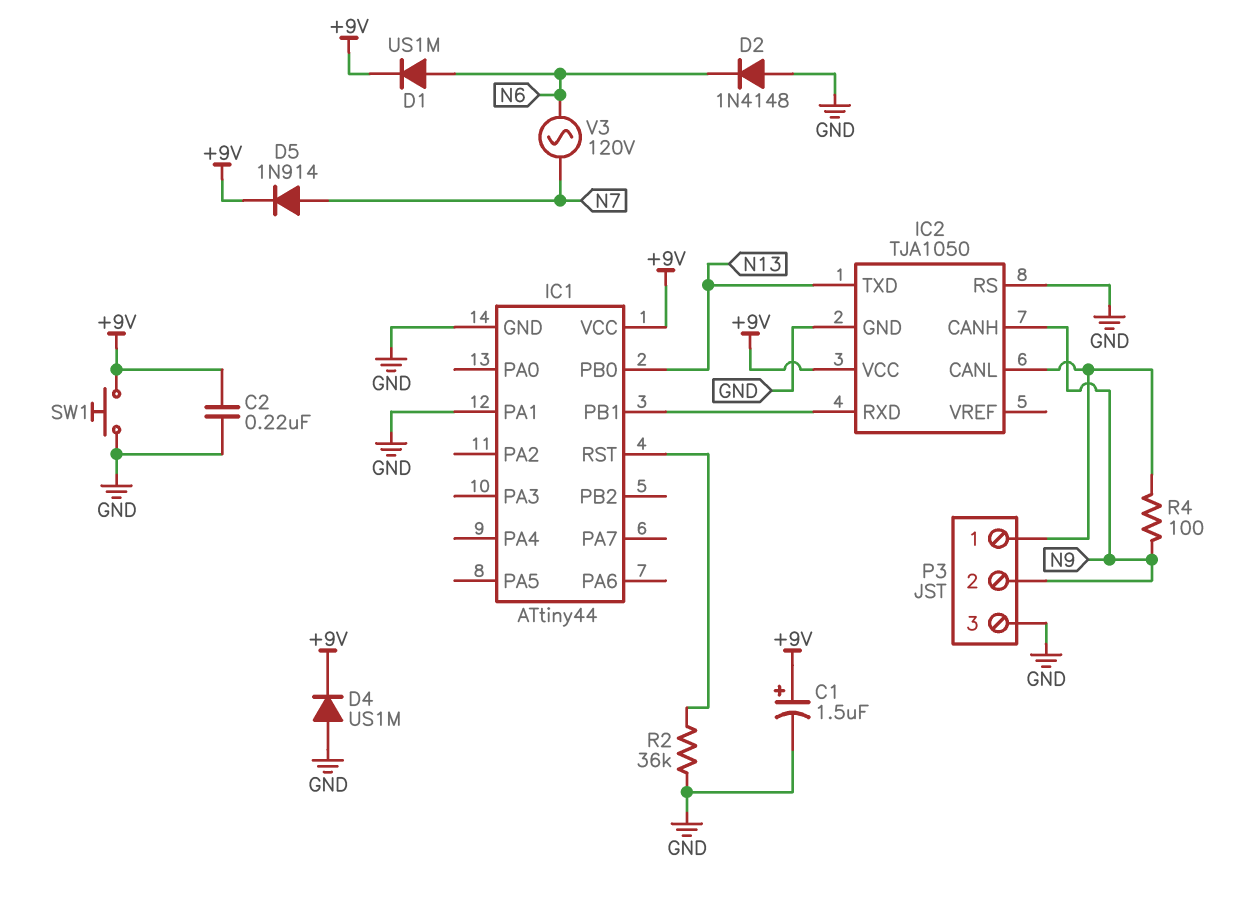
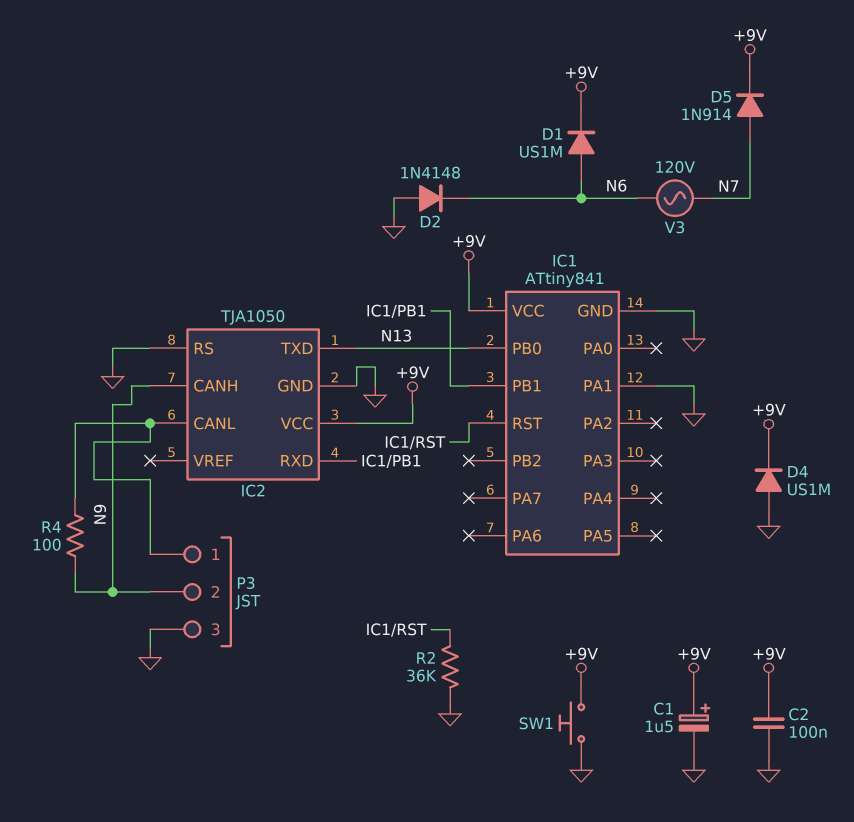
C2: 220nF (+9V, GND) -> 100nF (+9V, GND)
IC1: ATtiny44 -> ATtiny841

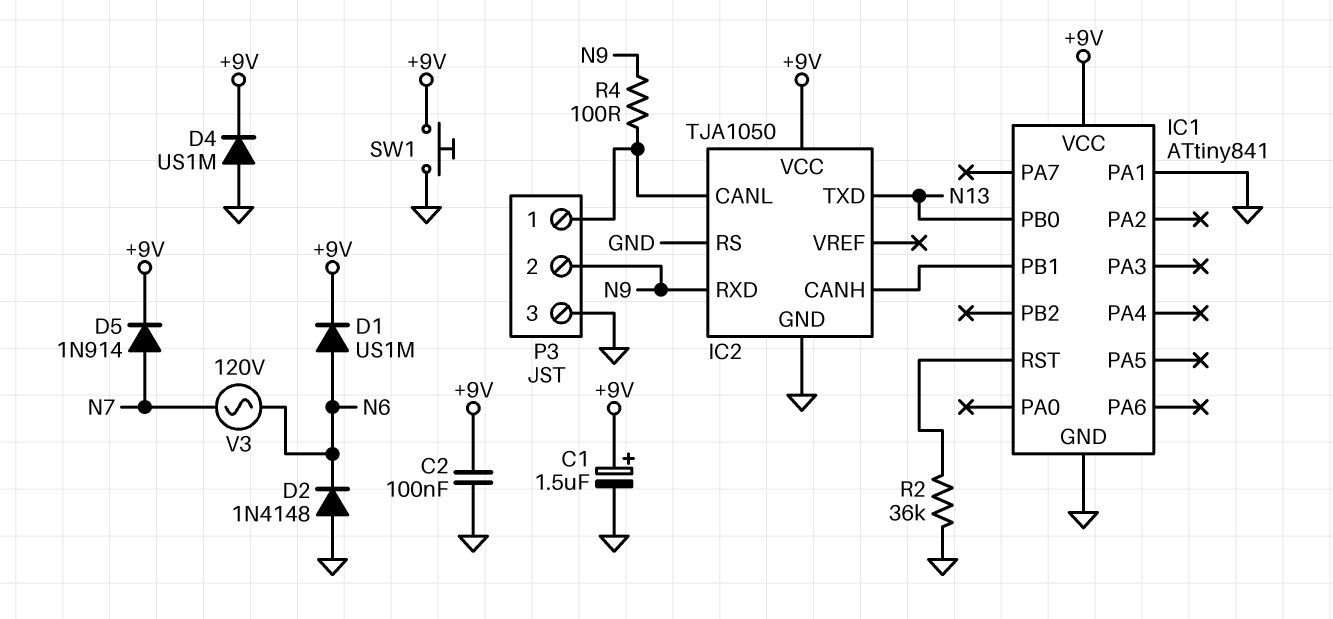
IC2 pin CANH: N9 -> IC1/PB1
IC2 pin RXD: IC1/PB1 -> N9

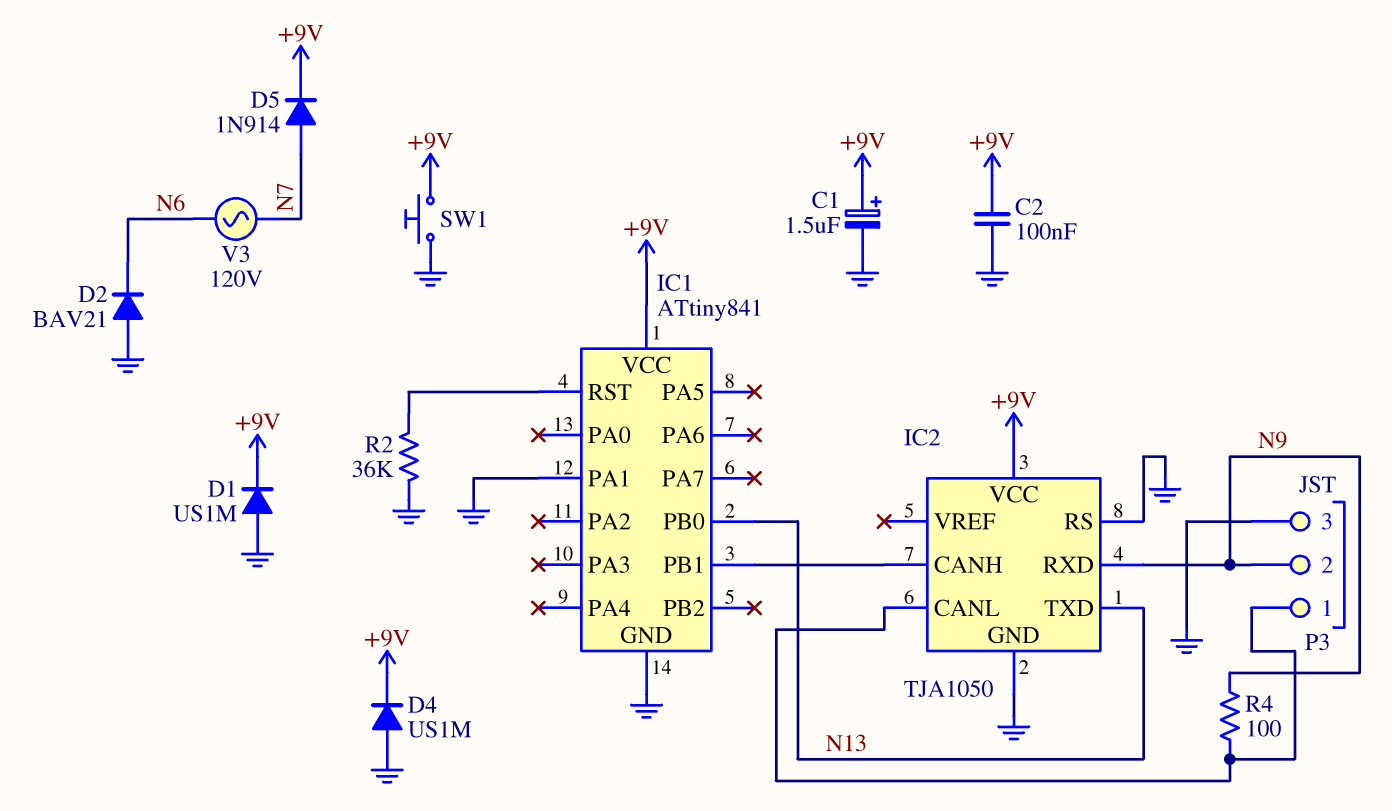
D1: diode US1M (A N6, K +9V) -> diode US1M (A GND, K +9V)
D2: diode 1N4148 (A GND, K N6) -> diode BAV21 (A GND, K N6)

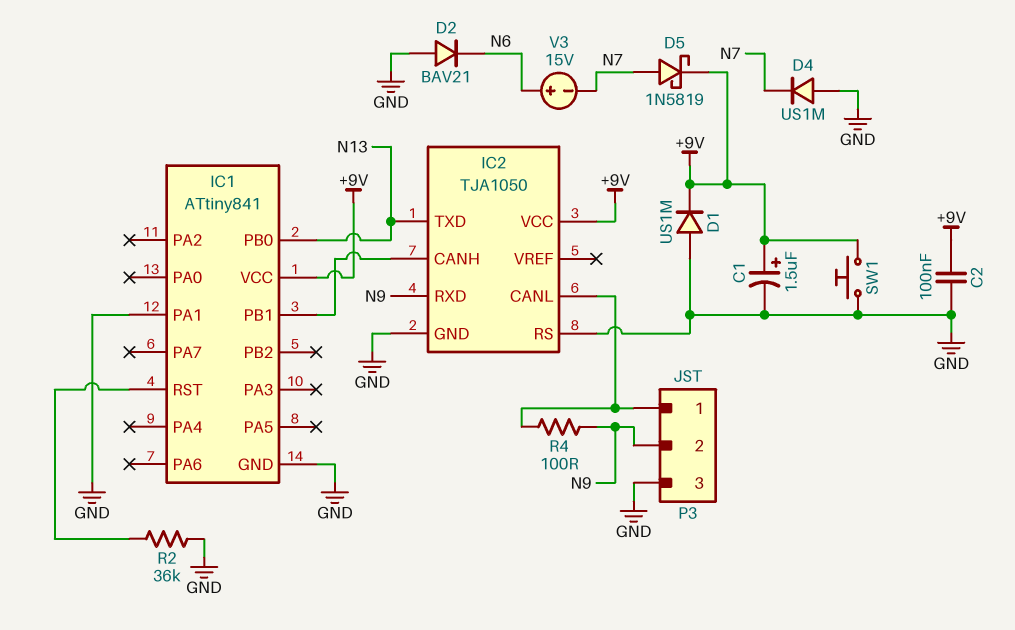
D4: diode US1M (A GND, K +9V) -> diode US1M (A GND, K N7)
D5: diode 1N914 (A N7, K +9V) -> schottky 1N5819 (A N7, K +9V)
V3: AC 120V (N6, N7) -> 15V (plus N6, minus N7)

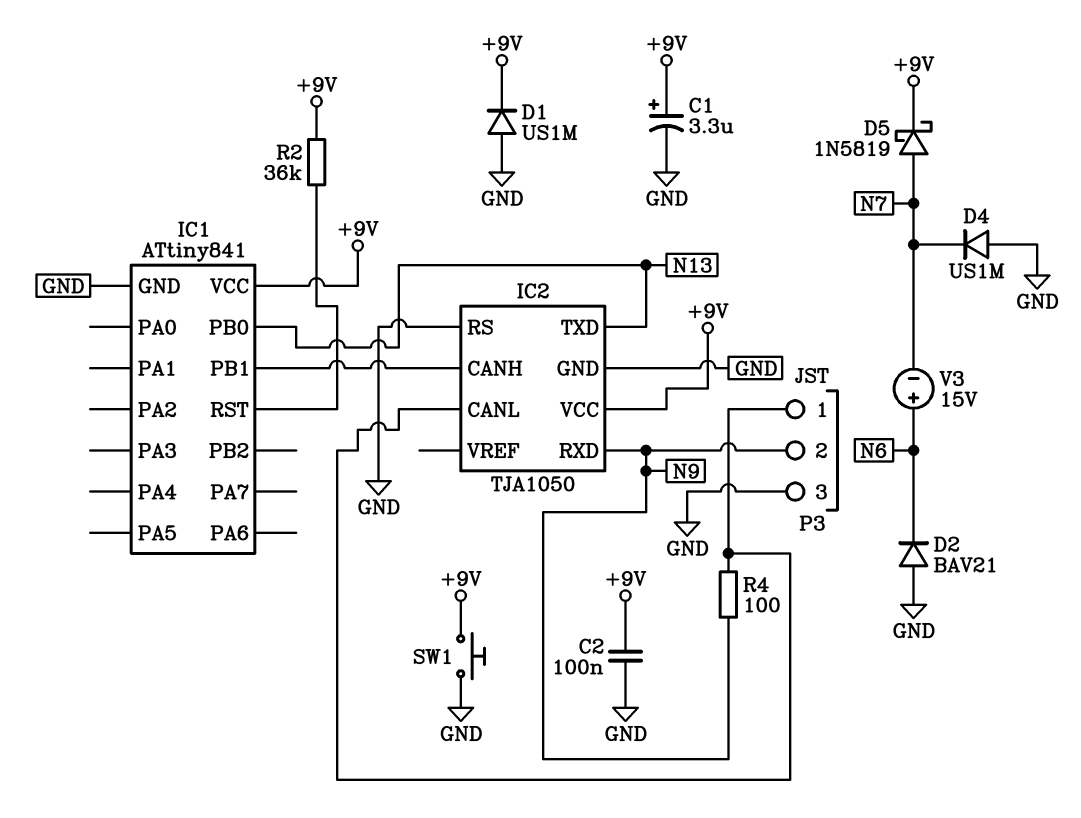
C1: 1.5uF (plus +9V, minus GND) -> 3.3uF (plus +9V, minus GND)
IC1 pin PA1: GND -> none
R2: 36k (GND, IC1/RST) -> 36k (+9V, IC1/RST)

